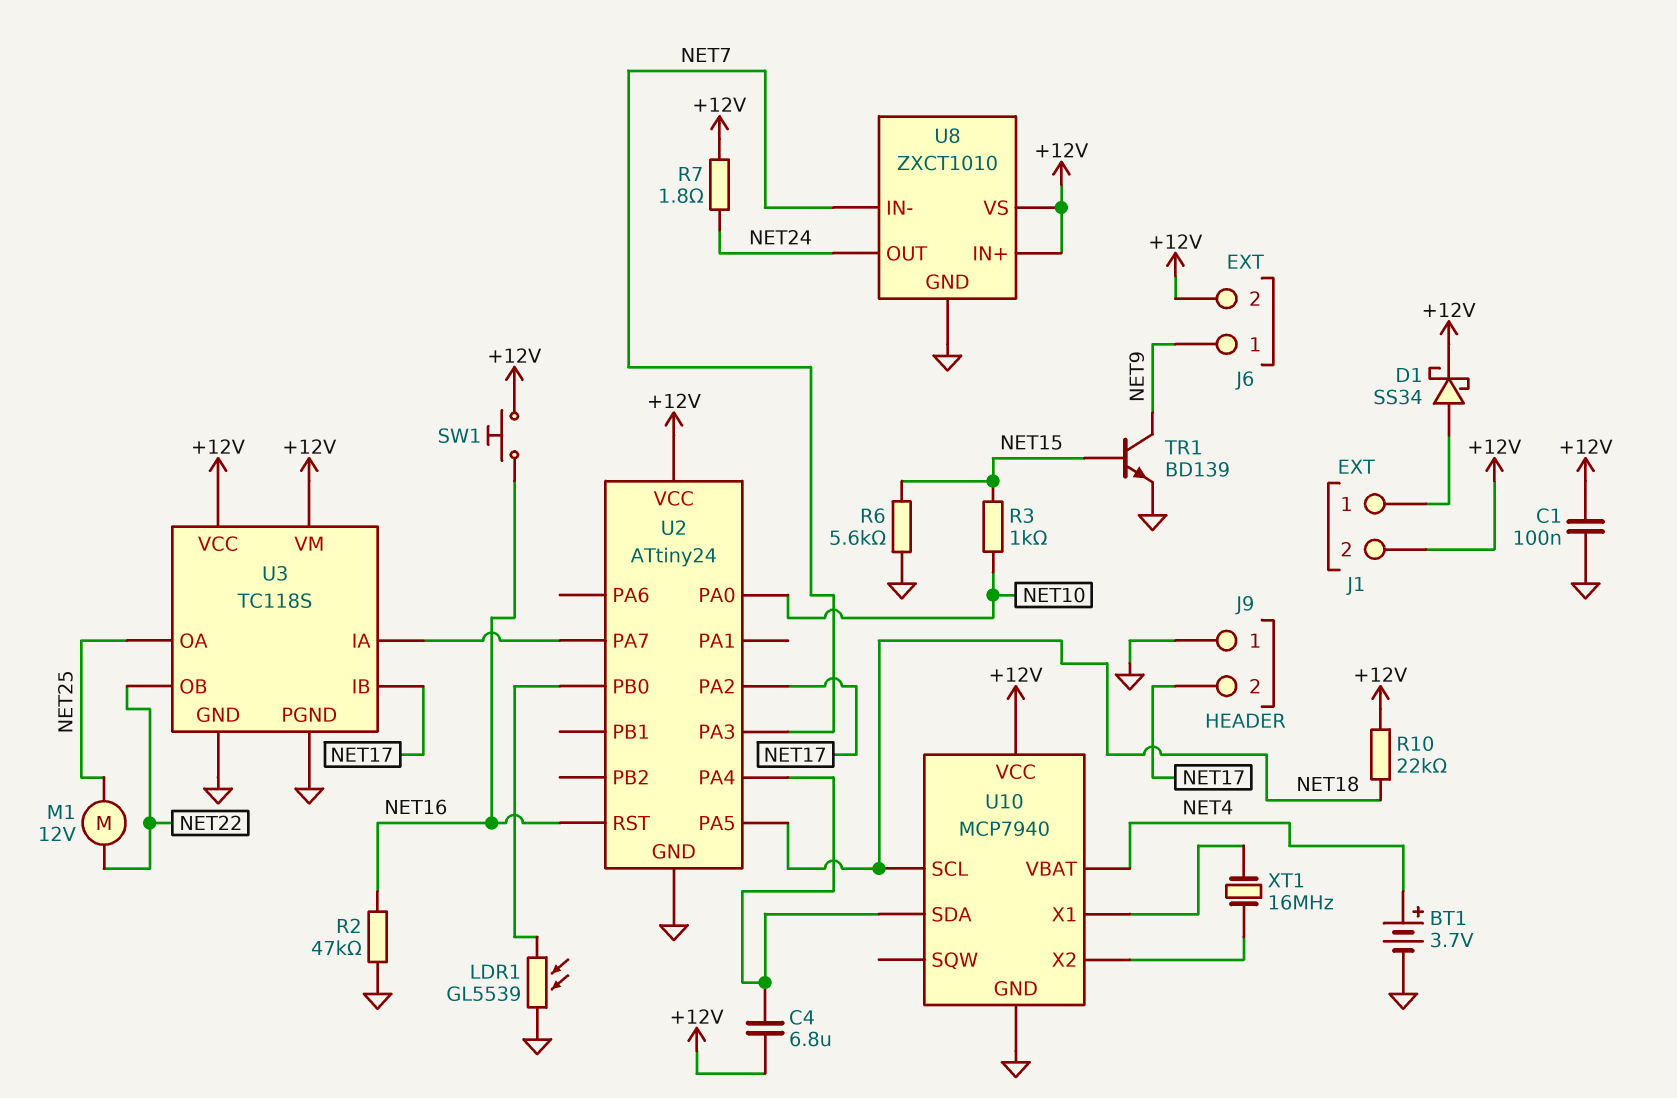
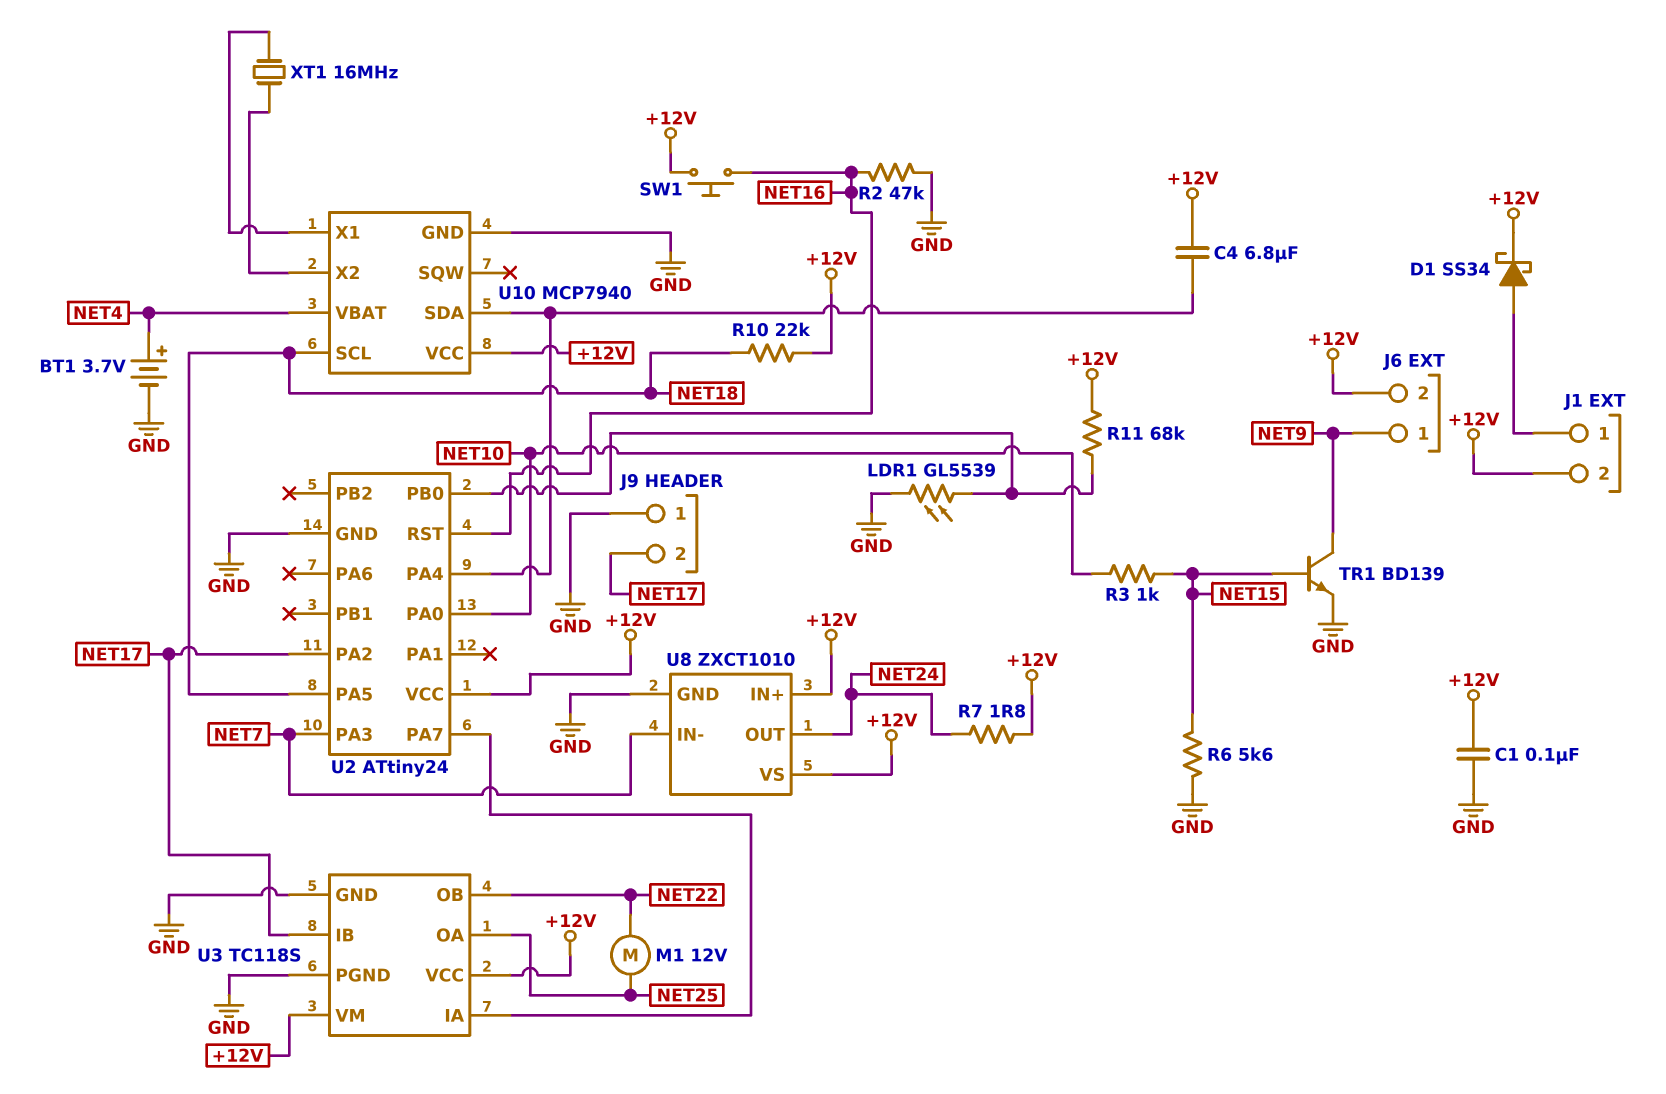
R11: none -> 68k (+12V, U2/PB0)

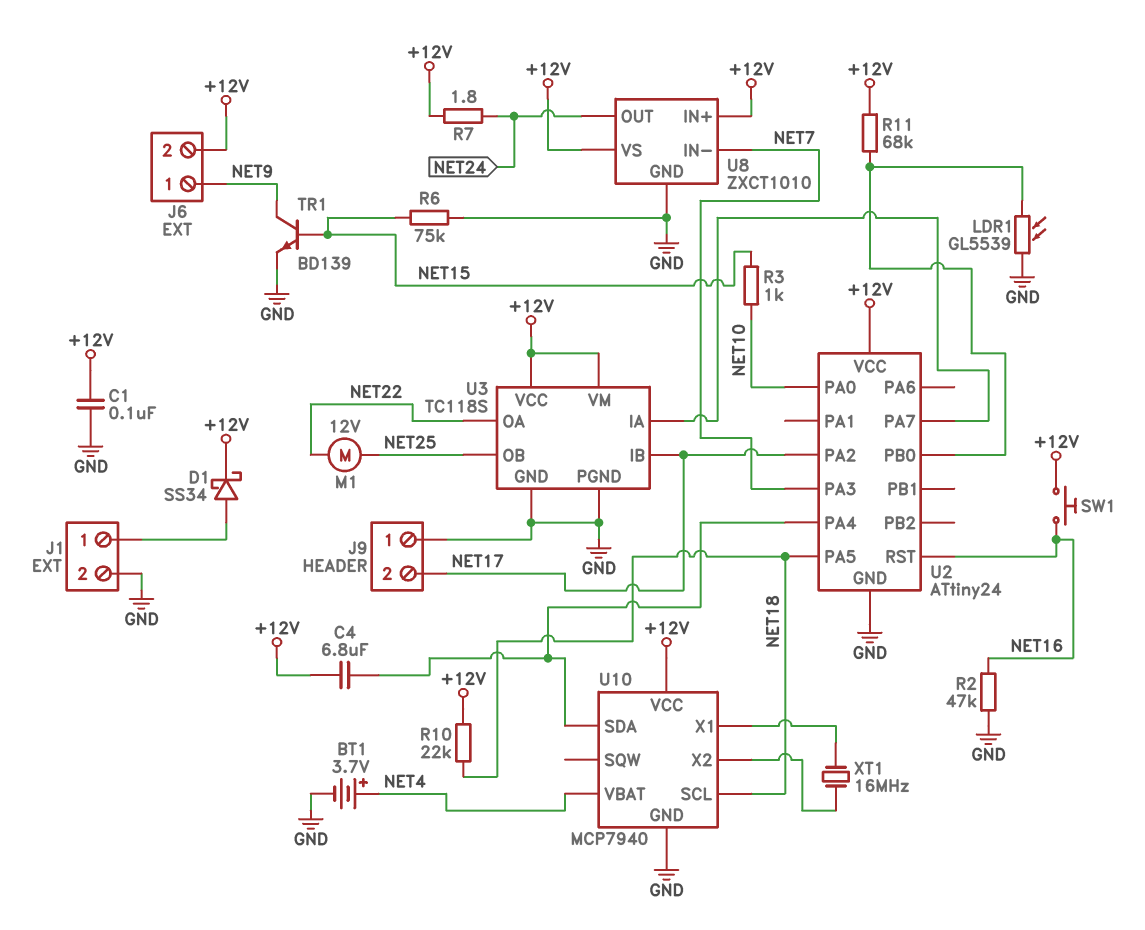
J1 pin 2: +12V -> GND
R6: 5.6k (GND, NET15) -> 75k (GND, NET15)
U3 pin OA: NET25 -> NET22
U3 pin OB: NET22 -> NET25

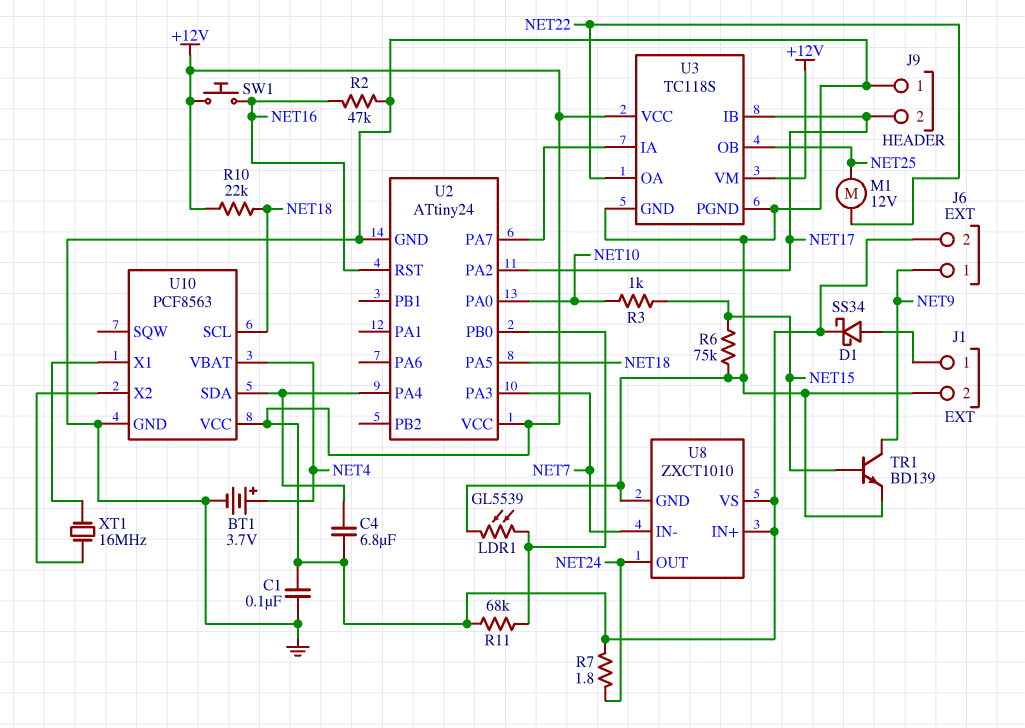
U10: MCP7940 -> PCF8563

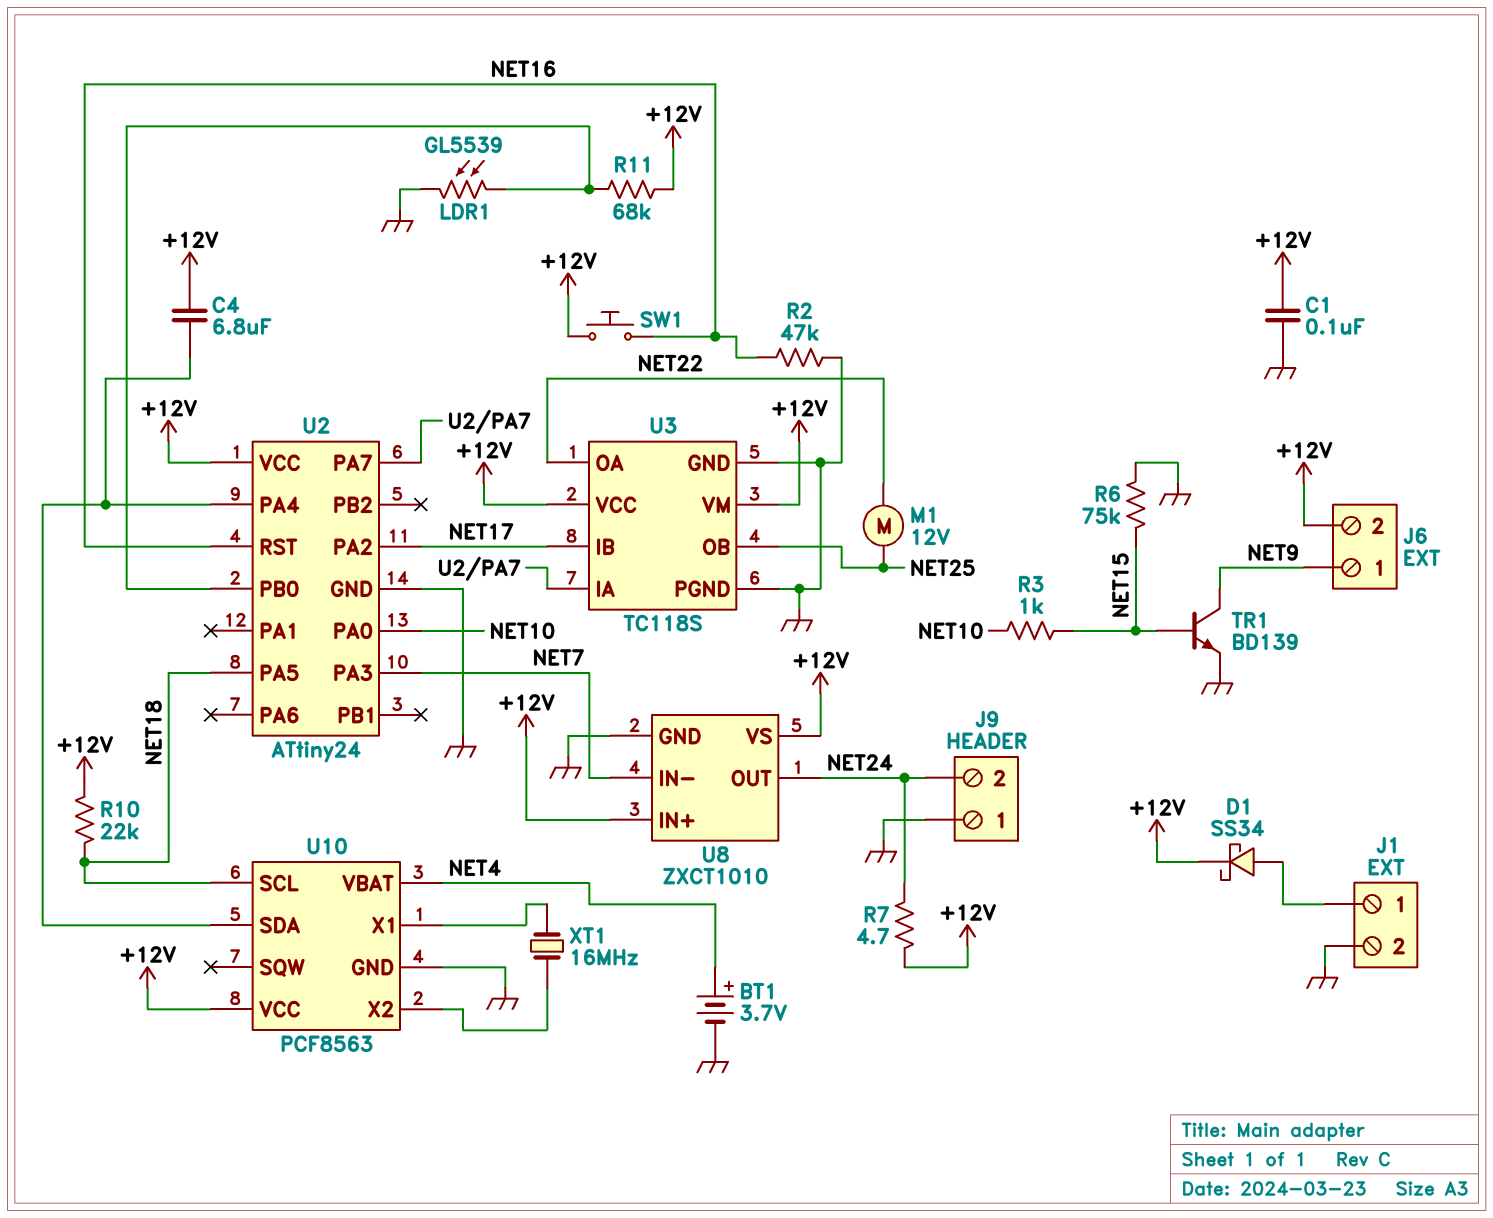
J9 pin 2: NET17 -> NET24
R7: 1.8 (+12V, NET24) -> 4.7 (+12V, NET24)

